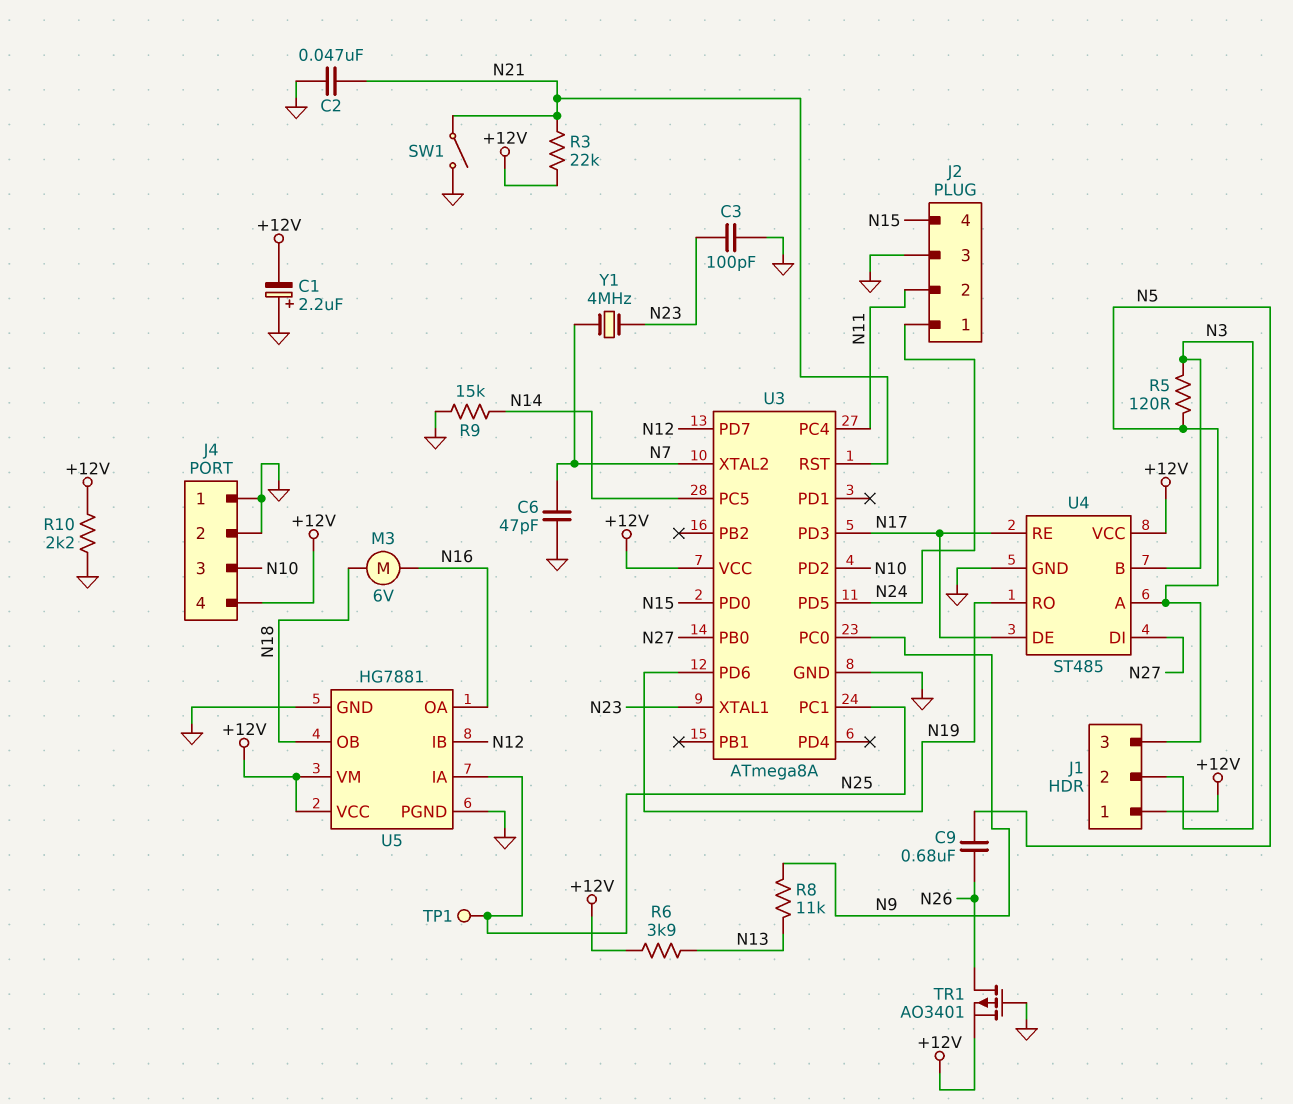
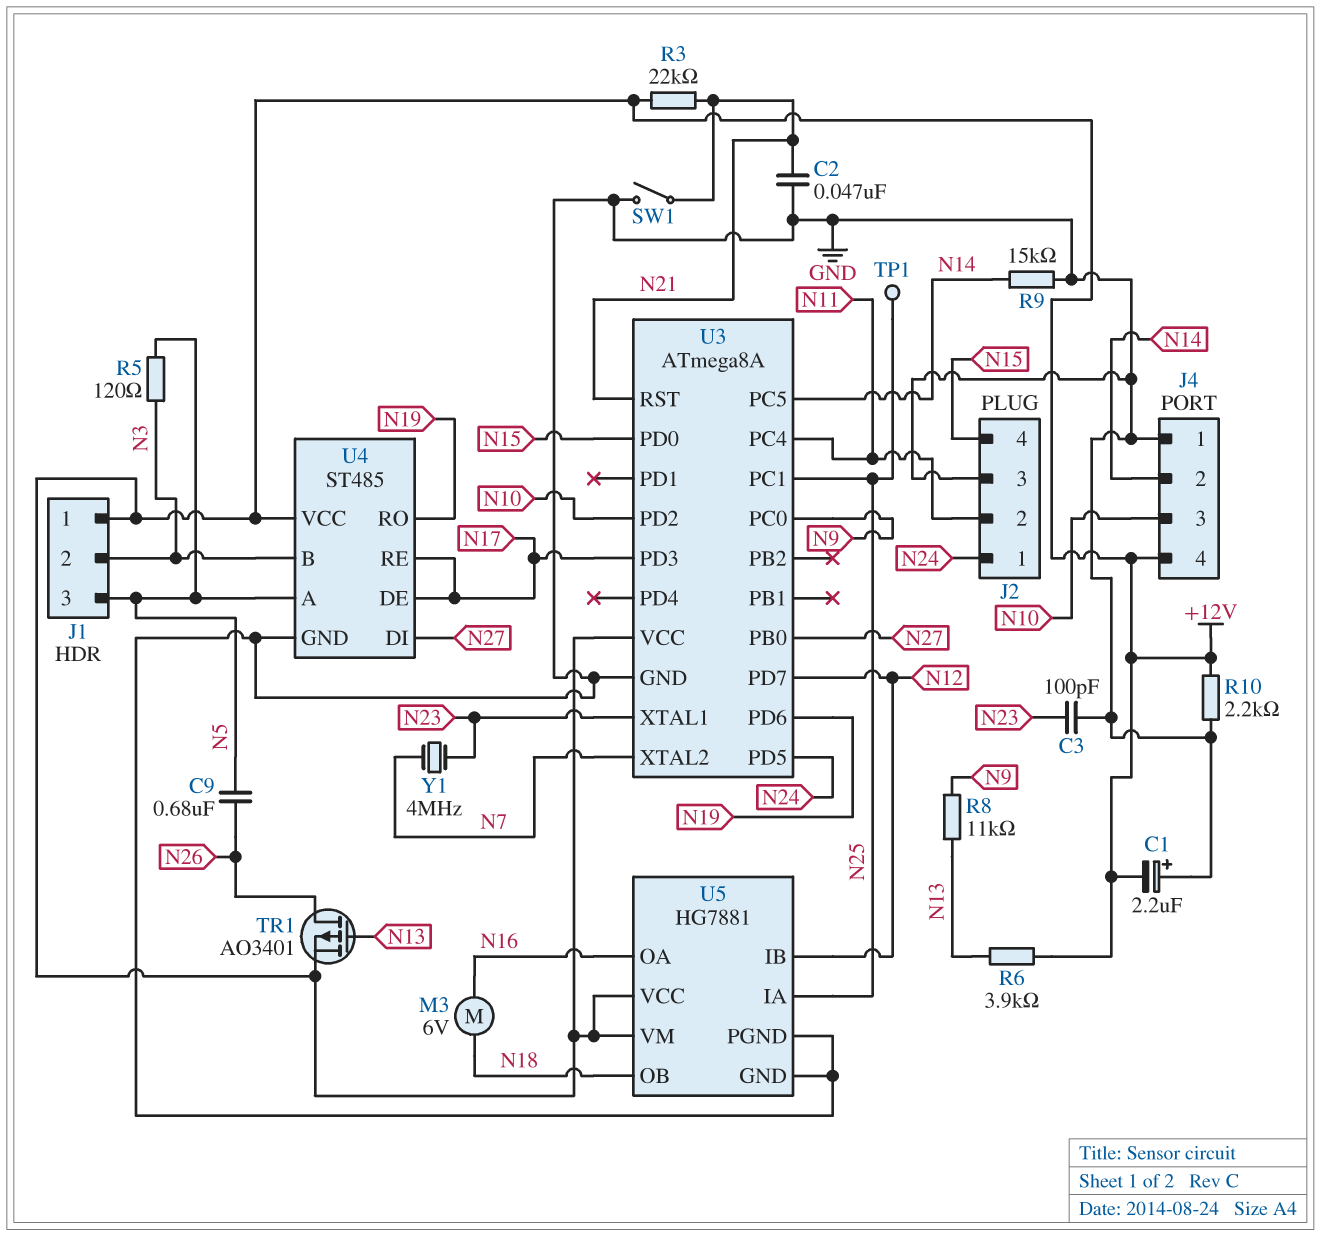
C6: 47pF (GND, N7) -> none
J4 pin 2: GND -> N14
TR1: PMOS AO3401 (G GND, D N26, S +12V) -> PMOS AO3401 (G N13, D N26, S +12V)

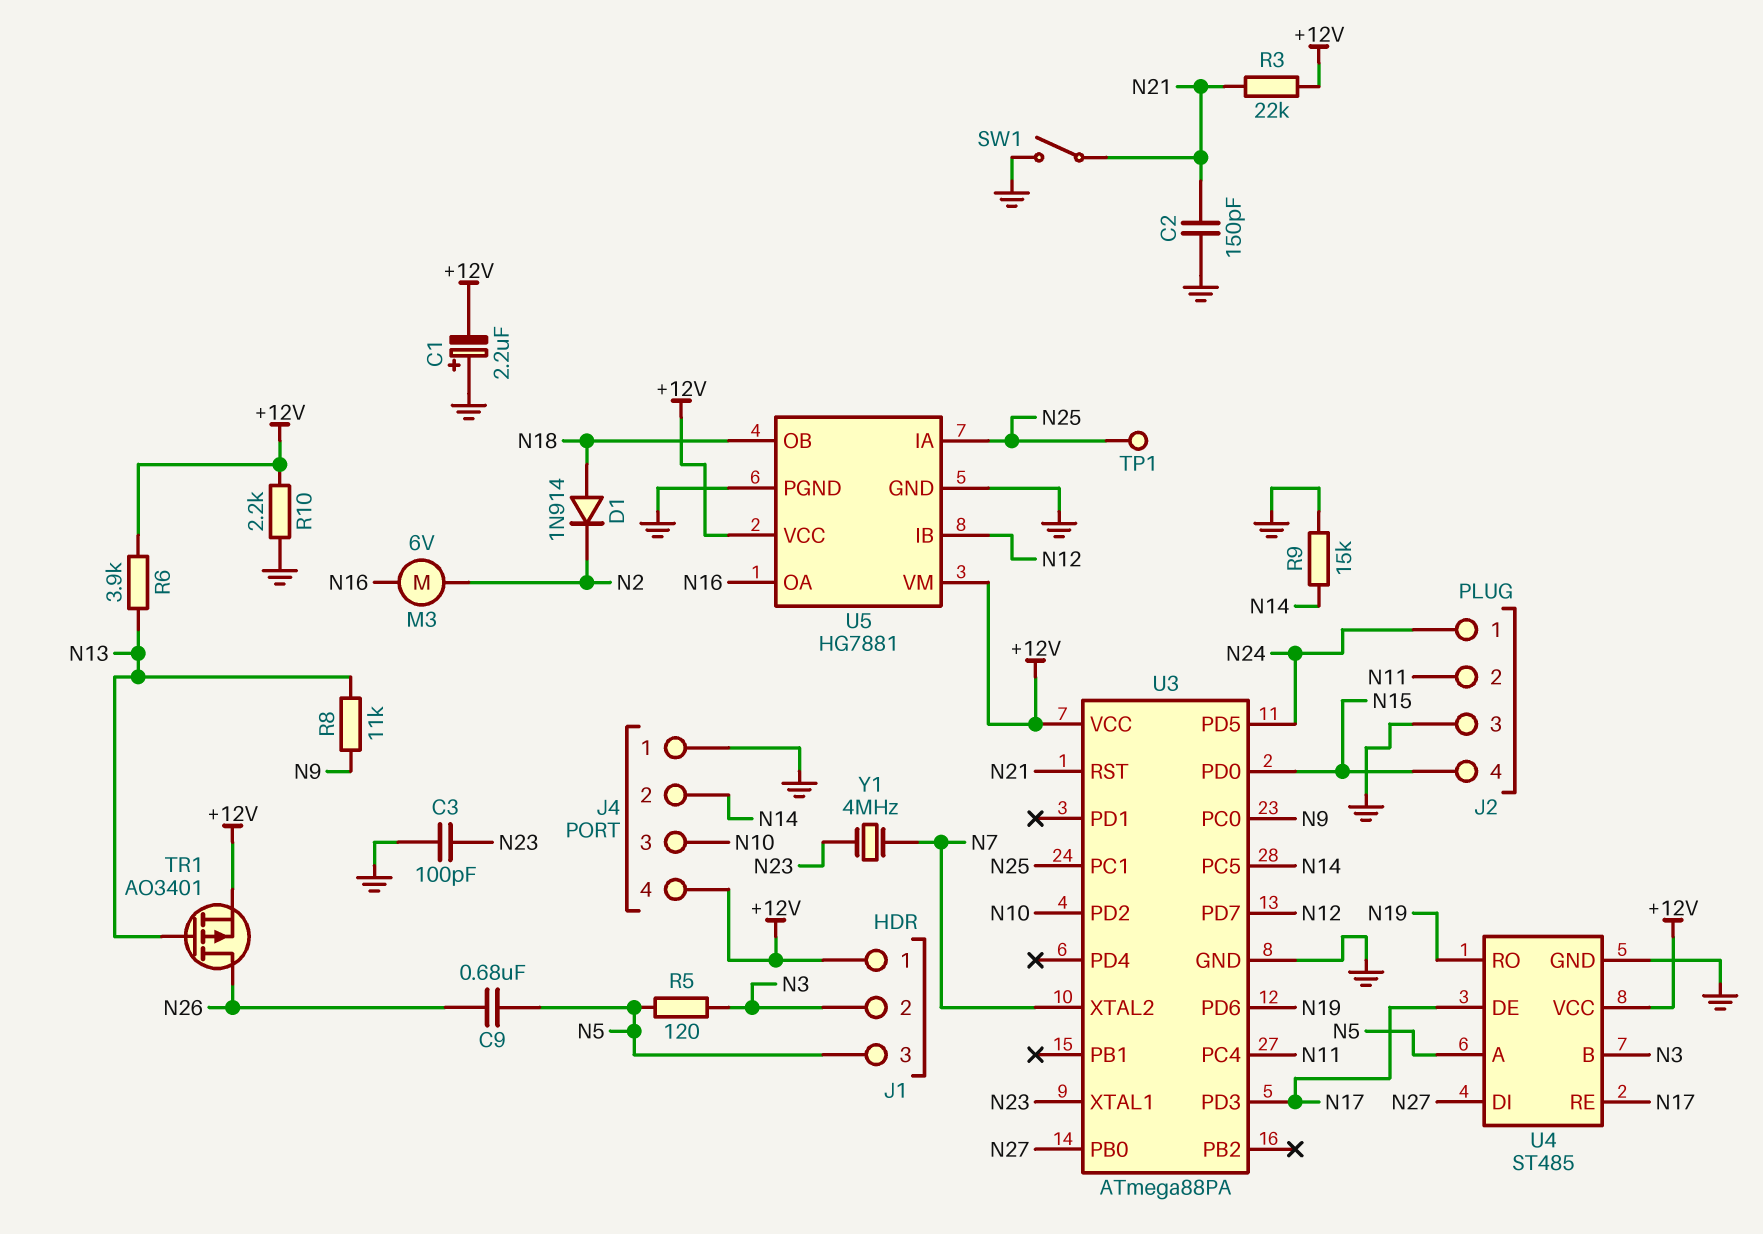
C2: 47nF (GND, N21) -> 150pF (GND, N21)
D1: none -> diode 1N914 (A N18, K N2)
M3: motor 6V (N16, N18) -> motor 6V (N2, N16)
U3: ATmega8A -> ATmega88PA

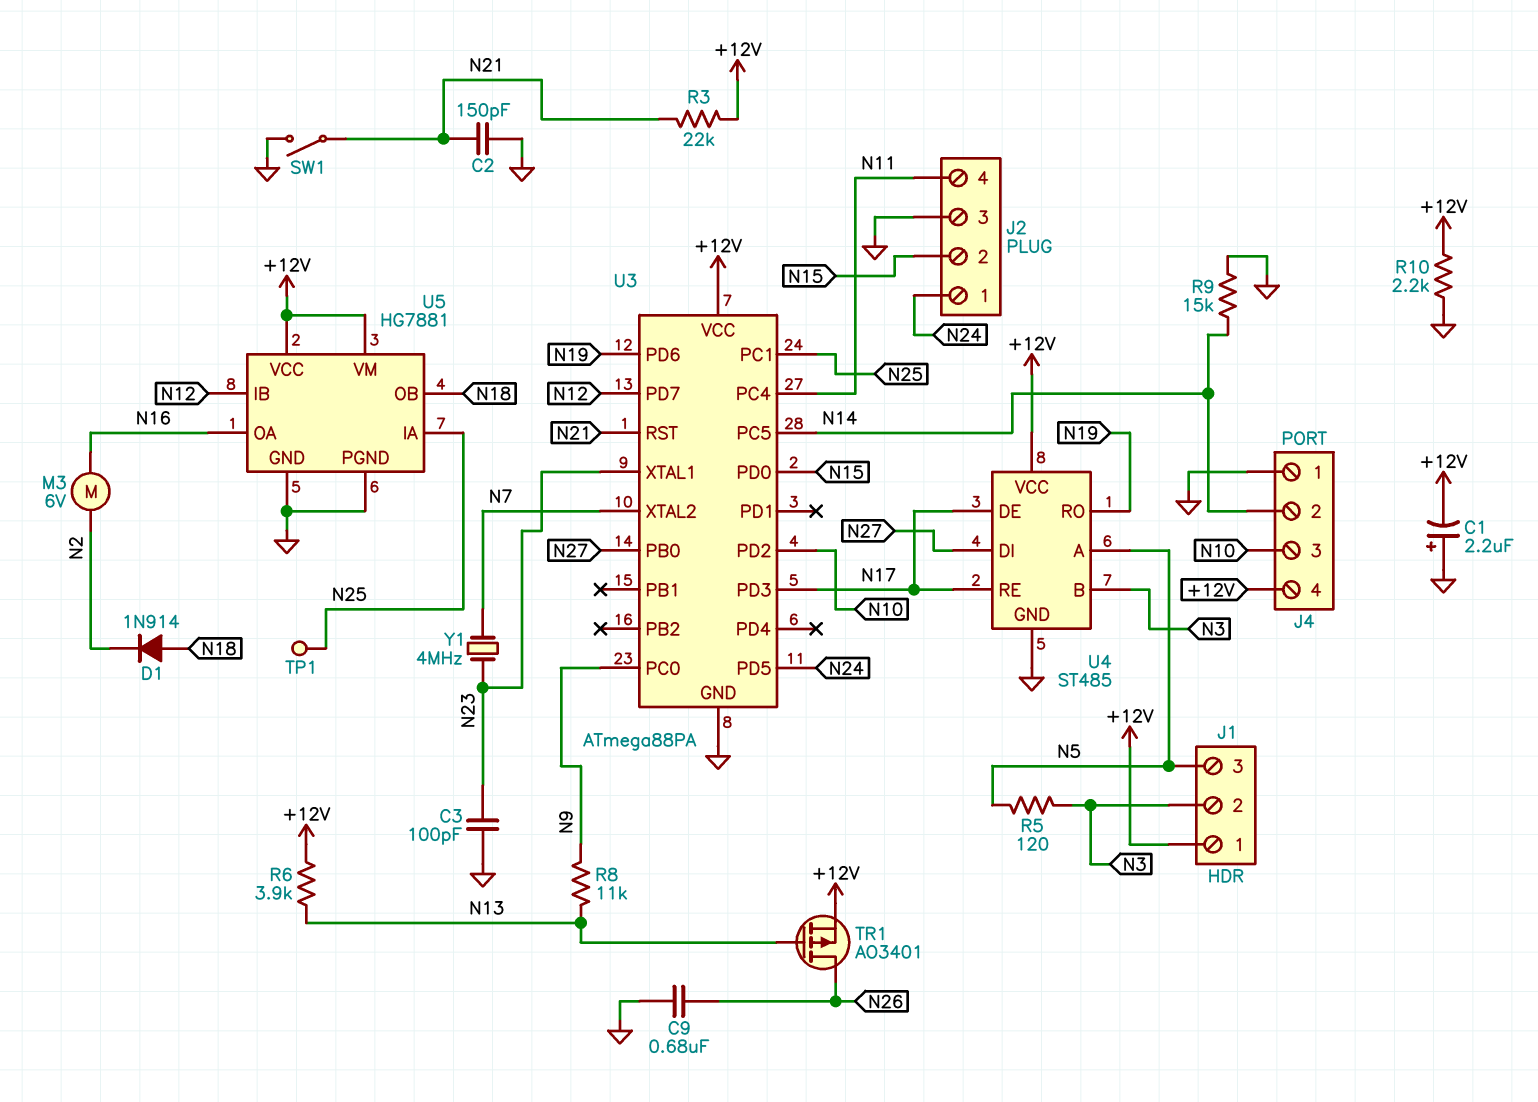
C9: 680nF (N5, N26) -> 680nF (GND, N26)
J2 pin 2: N11 -> N15
J2 pin 4: N15 -> N11

